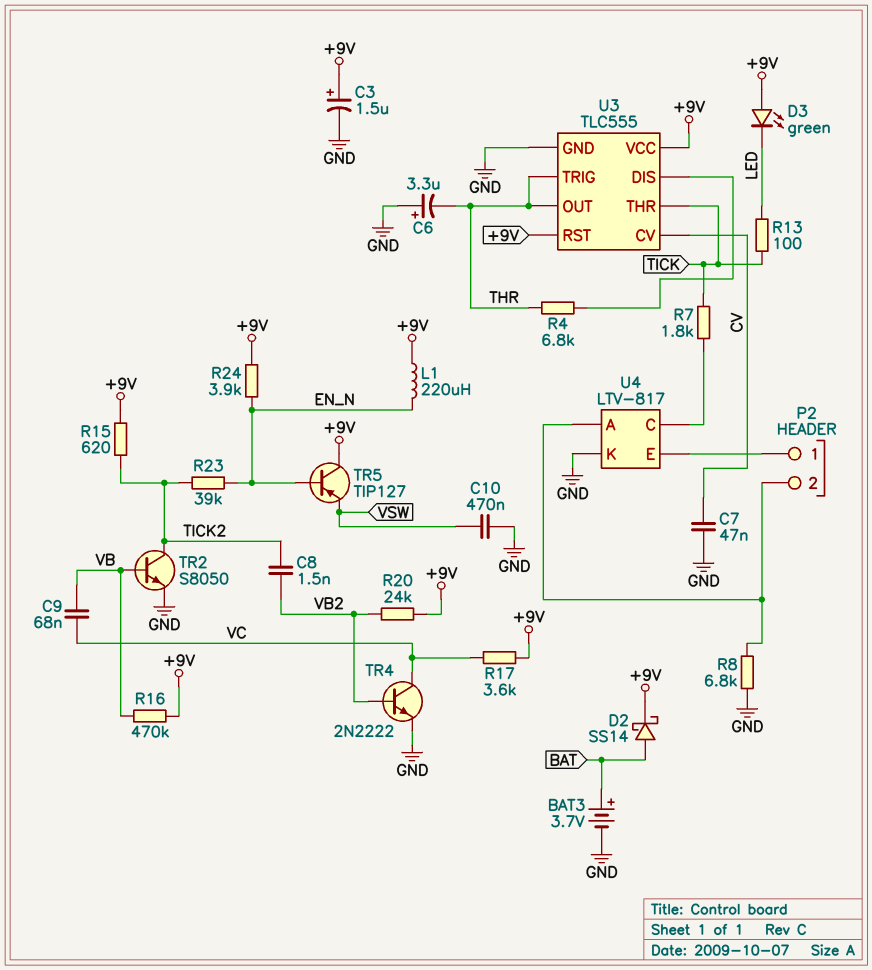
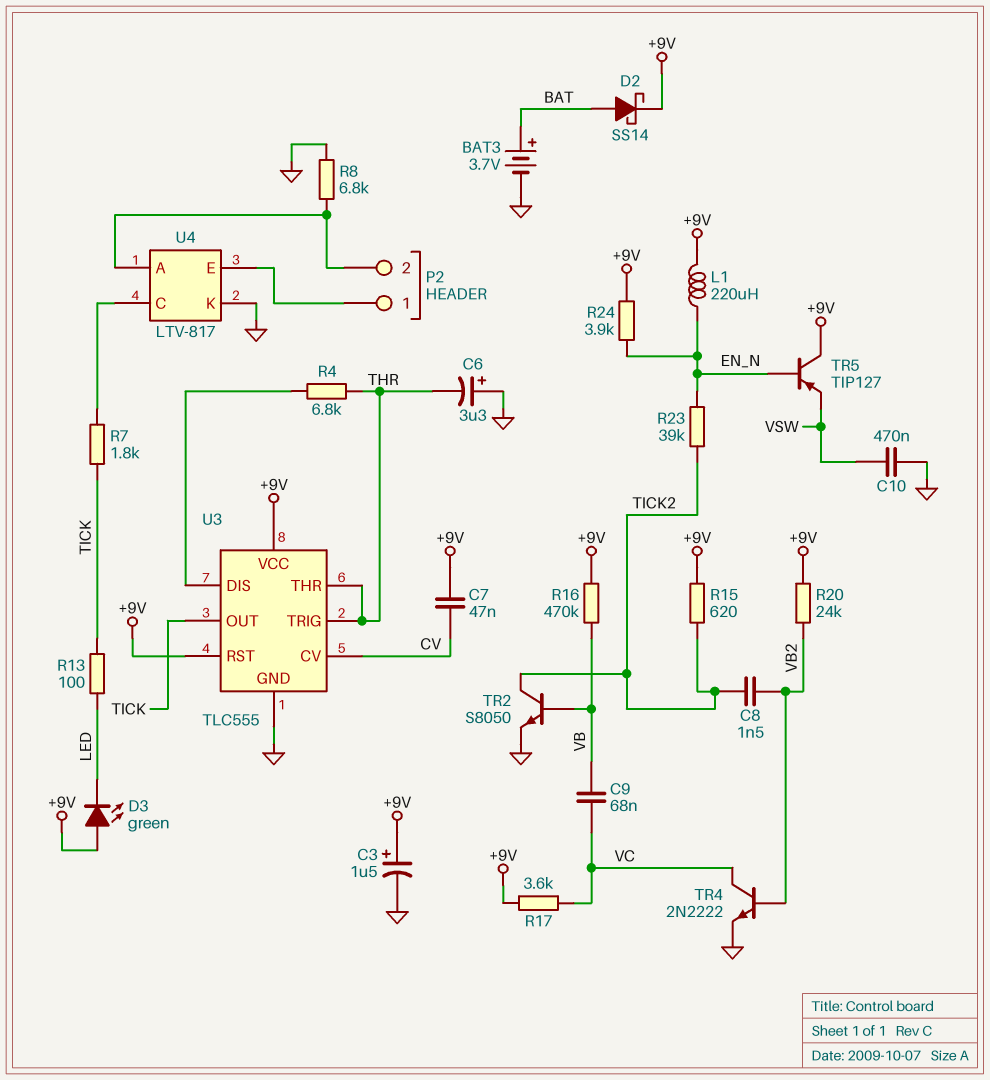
C7: 47nF (CV, GND) -> 47nF (+9V, CV)
U3 pin OUT: THR -> TICK
U3 pin THR: TICK -> THR

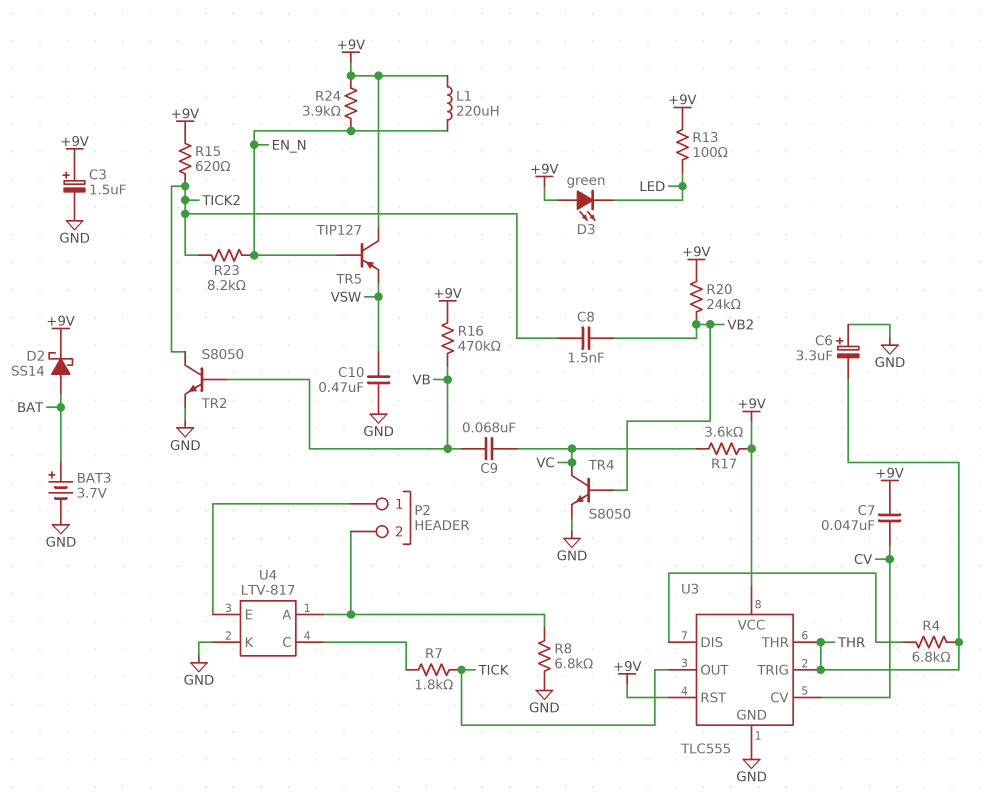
R13: 100 (LED, TICK) -> 100 (+9V, LED)
R23: 39k (EN_N, TICK2) -> 8.2k (EN_N, TICK2)
TR4: NPN 2N2222 (B VB2, C VC, E GND) -> NPN S8050 (B VB2, C VC, E GND)

